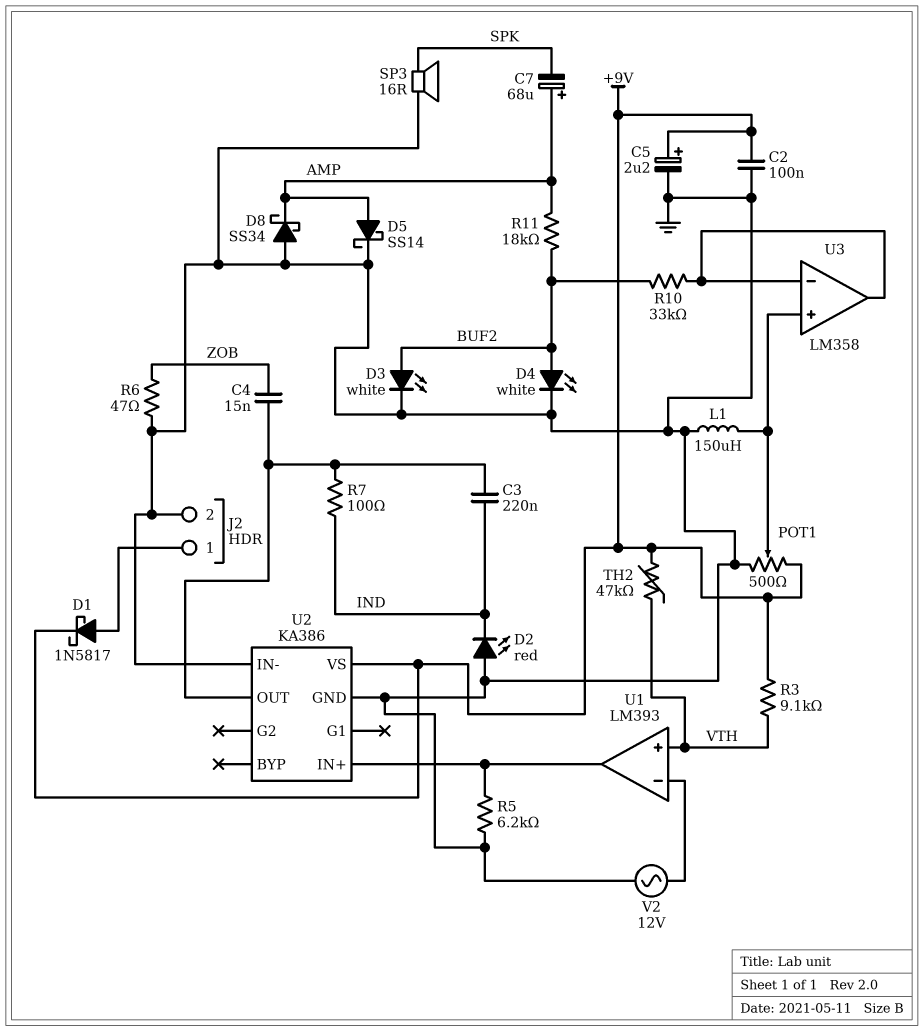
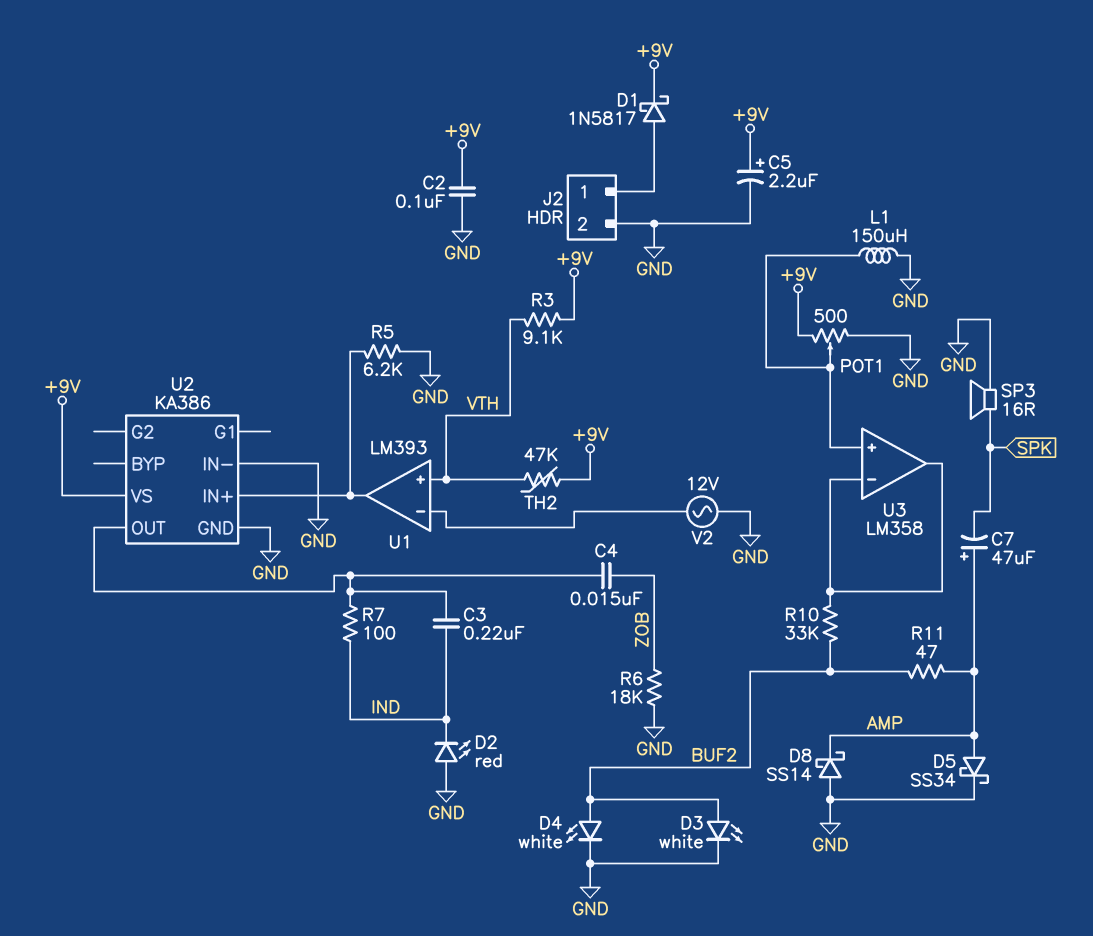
C7: 68uF (plus AMP, minus SPK) -> 47uF (plus AMP, minus SPK)
D5: schottky SS14 (A AMP, K GND) -> schottky SS34 (A AMP, K GND)
D8: schottky SS34 (A GND, K AMP) -> schottky SS14 (A GND, K AMP)
R6: 47 (GND, ZOB) -> 18k (GND, ZOB)
R11: 18k (AMP, BUF2) -> 47 (AMP, BUF2)

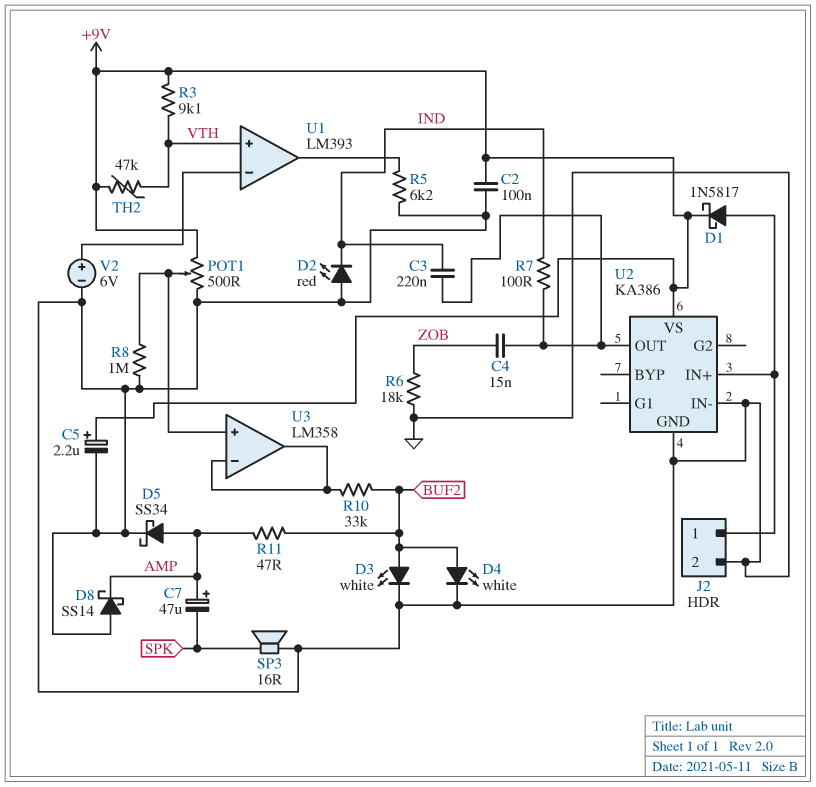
L1: 150uH (GND, U3/in+) -> none
R8: none -> 1M (GND, U3/in+)
U2 pin IN+: U1/out -> J2/1
V2: AC 12V (GND, U1/in-) -> 6V (plus U1/in-, minus GND)

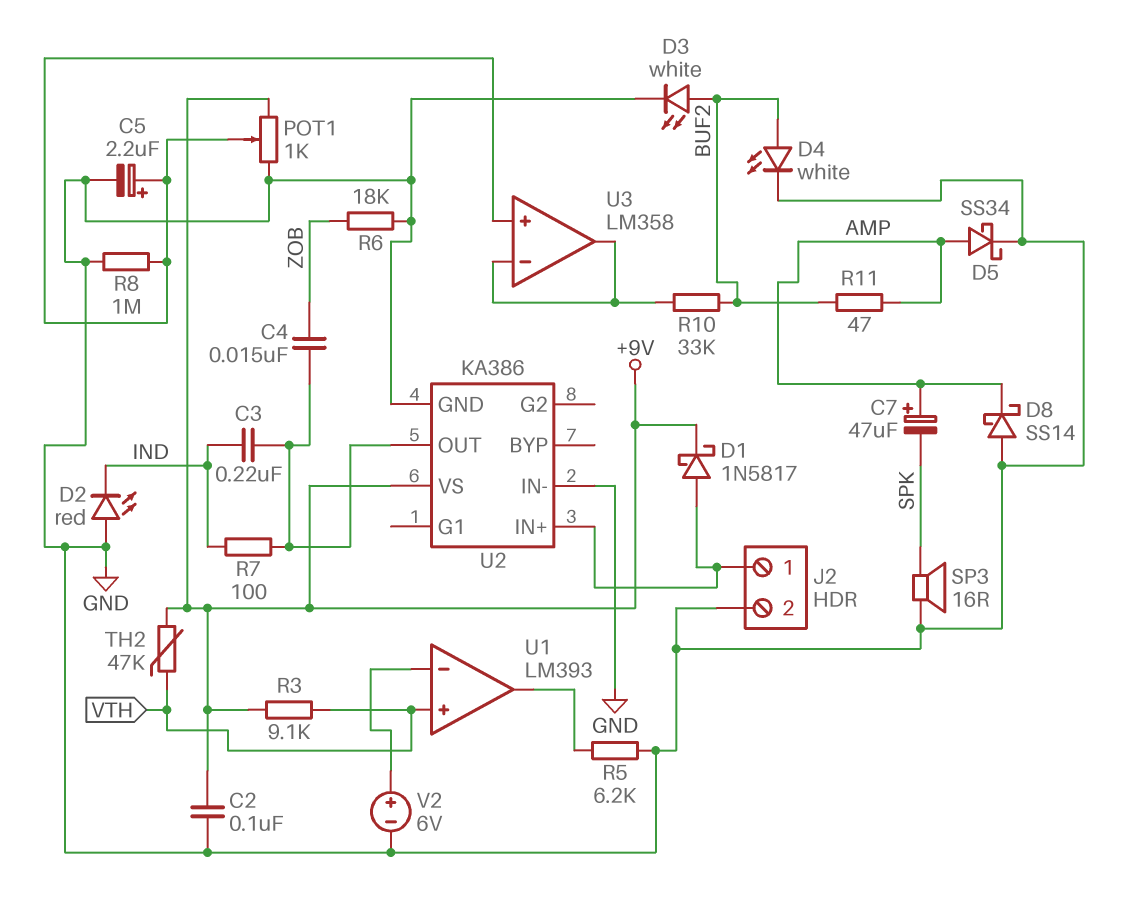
C5: 2.2uF (plus +9V, minus GND) -> 2.2uF (plus U3/in+, minus GND)
POT1: 500 (+9V, GND, wiper U3/in+) -> 1k (+9V, GND, wiper U3/in+)

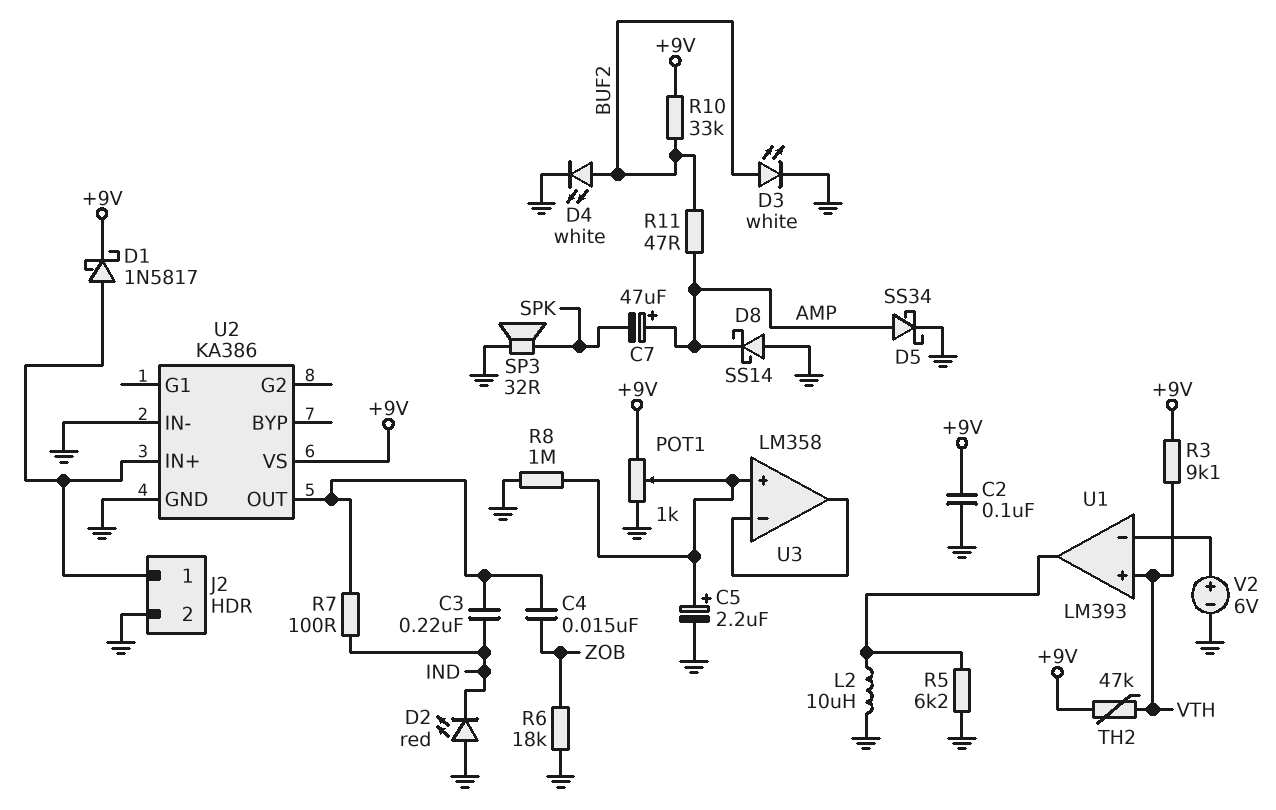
L2: none -> 10uH (GND, U1/out)
R10: 33k (BUF2, U3/in-) -> 33k (+9V, BUF2)
SP3: speaker 16R (GND, SPK) -> speaker 32R (GND, SPK)

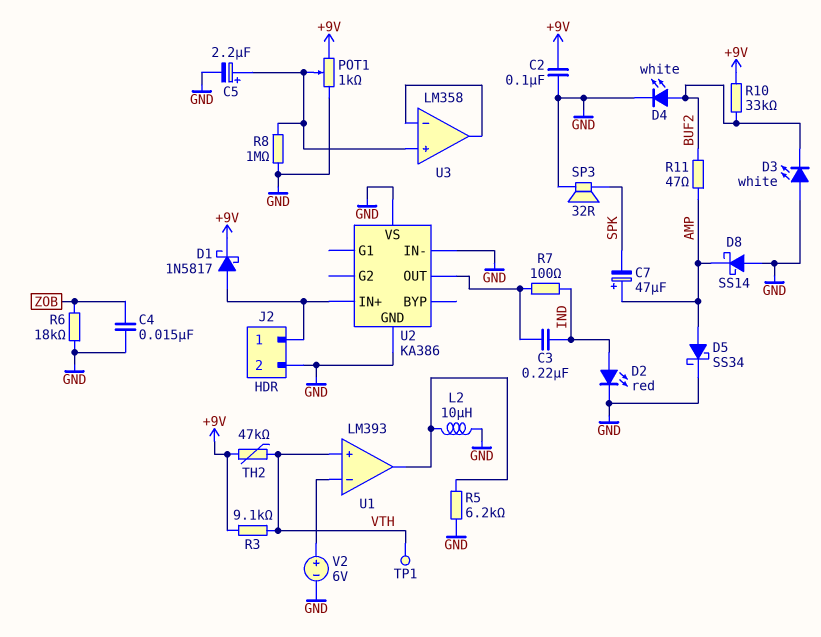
C4: 15nF (U2/OUT, ZOB) -> 15nF (GND, ZOB)
D2: LED red (A GND, K IND) -> LED red (A IND, K GND)
D3: LED white (A BUF2, K GND) -> LED white (A GND, K BUF2)
TP1: none -> test point (VTH)
U2 pin VS: +9V -> GND

